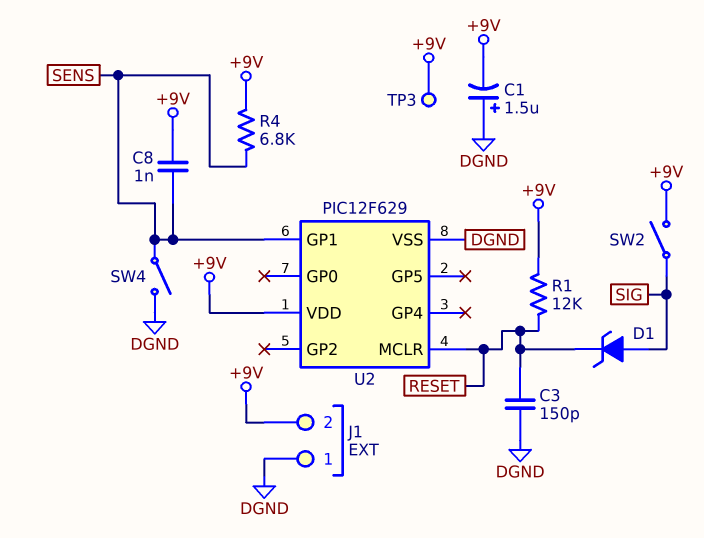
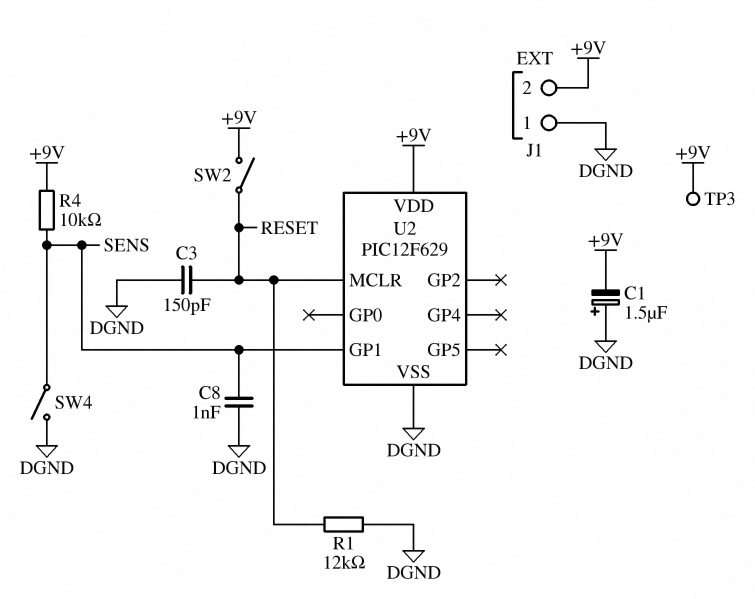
C8: 1nF (+9V, SENS) -> 1nF (DGND, SENS)
D1: zener (A SIG, K RESET) -> none
R1: 12k (+9V, RESET) -> 12k (DGND, RESET)
R4: 6.8k (+9V, SENS) -> 10k (+9V, SENS)
SW2: switch (+9V, SIG) -> switch (+9V, RESET)

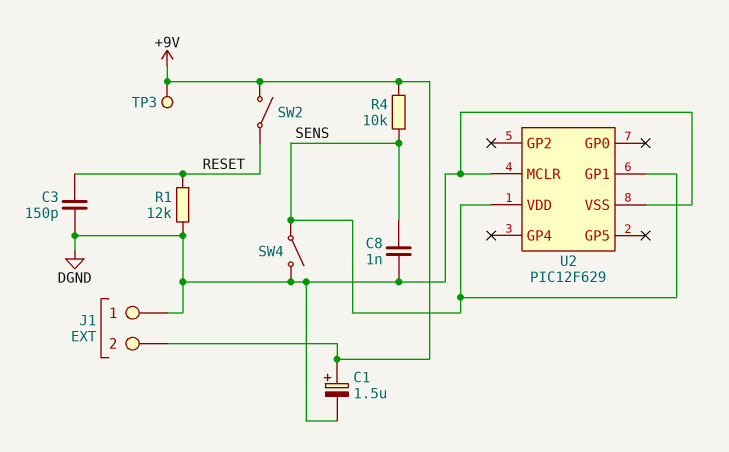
C1: 1.5uF (plus DGND, minus +9V) -> 1.5uF (plus +9V, minus DGND)
U2 pin MCLR: RESET -> DGND
U2 pin VDD: +9V -> SENS

